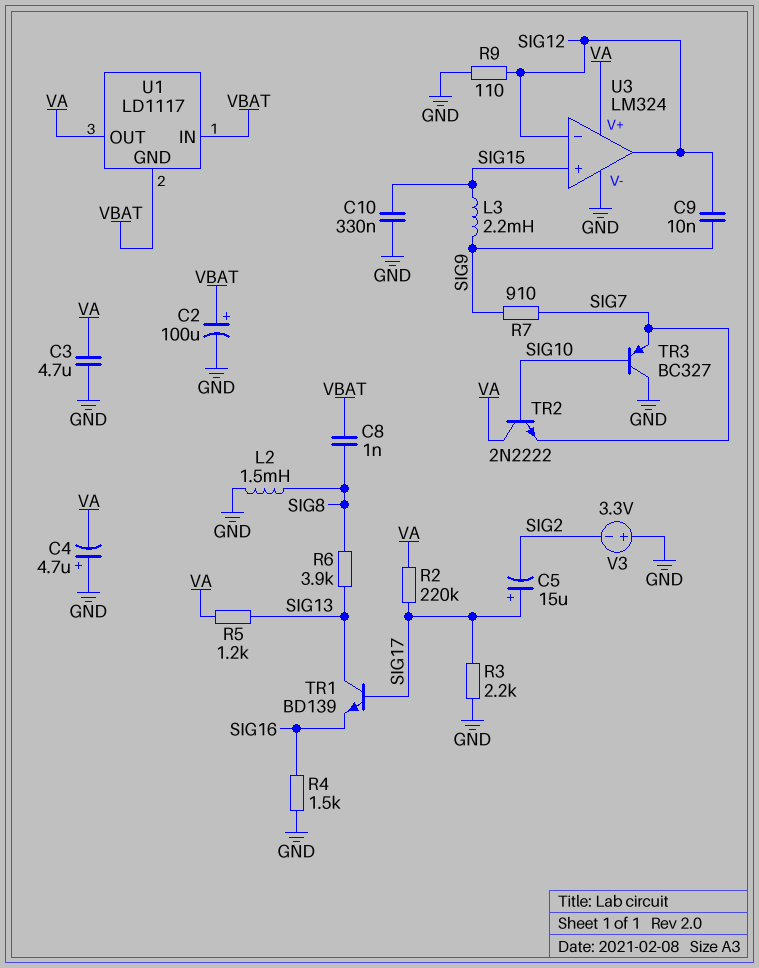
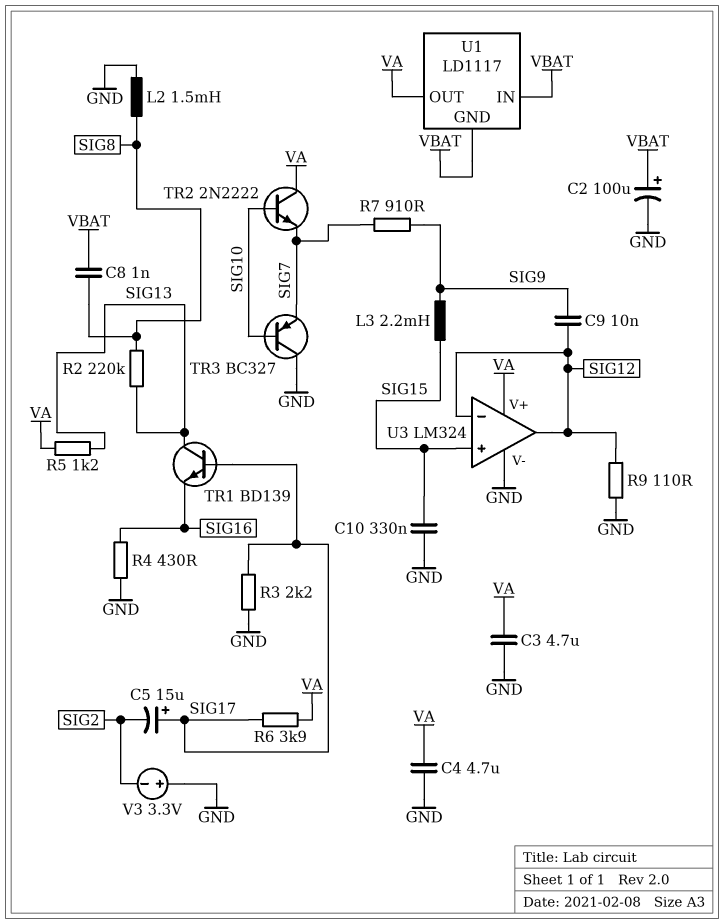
C4: 4.7uF (plus GND, minus VA) -> 4.7uF (GND, VA)
R2: 220k (SIG17, VA) -> 220k (SIG8, SIG13)
R4: 1.5k (GND, SIG16) -> 430 (GND, SIG16)
R6: 3.9k (SIG8, SIG13) -> 3.9k (SIG17, VA)

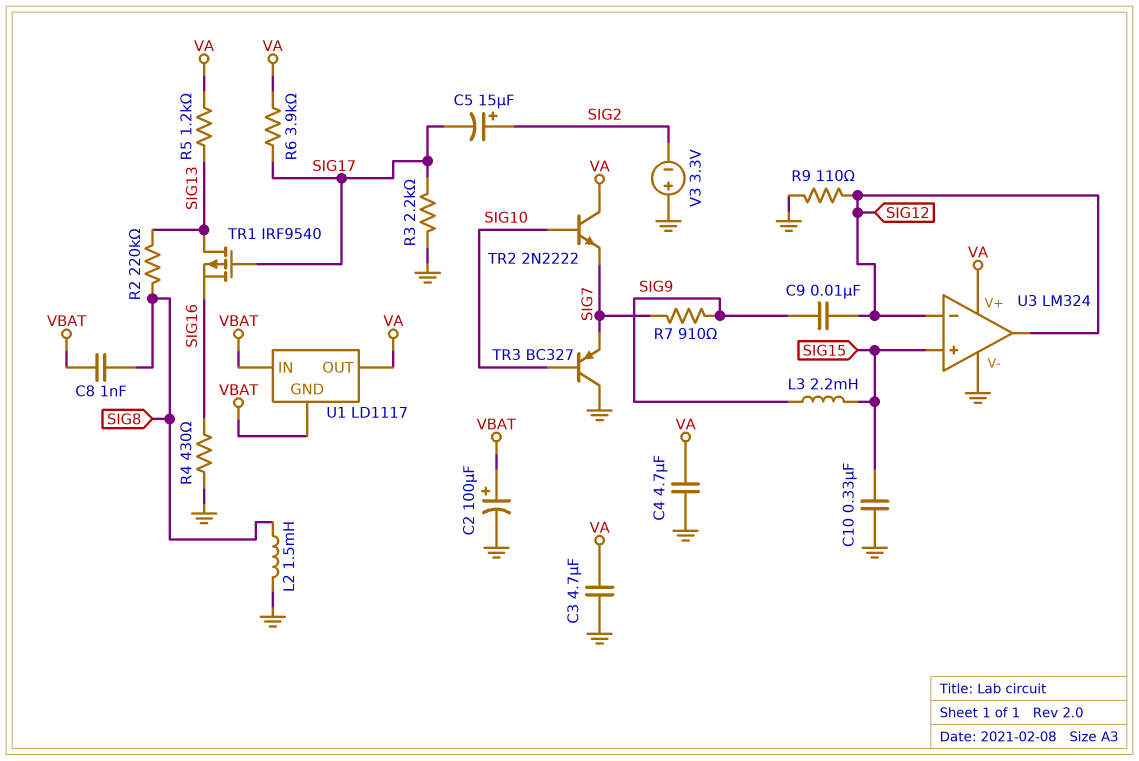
C5: 15uF (plus SIG17, minus SIG2) -> 15uF (plus SIG2, minus SIG17)
TR1: NPN BD139 (B SIG17, C SIG13, E SIG16) -> PMOS IRF9540 (G SIG17, D SIG13, S SIG16)

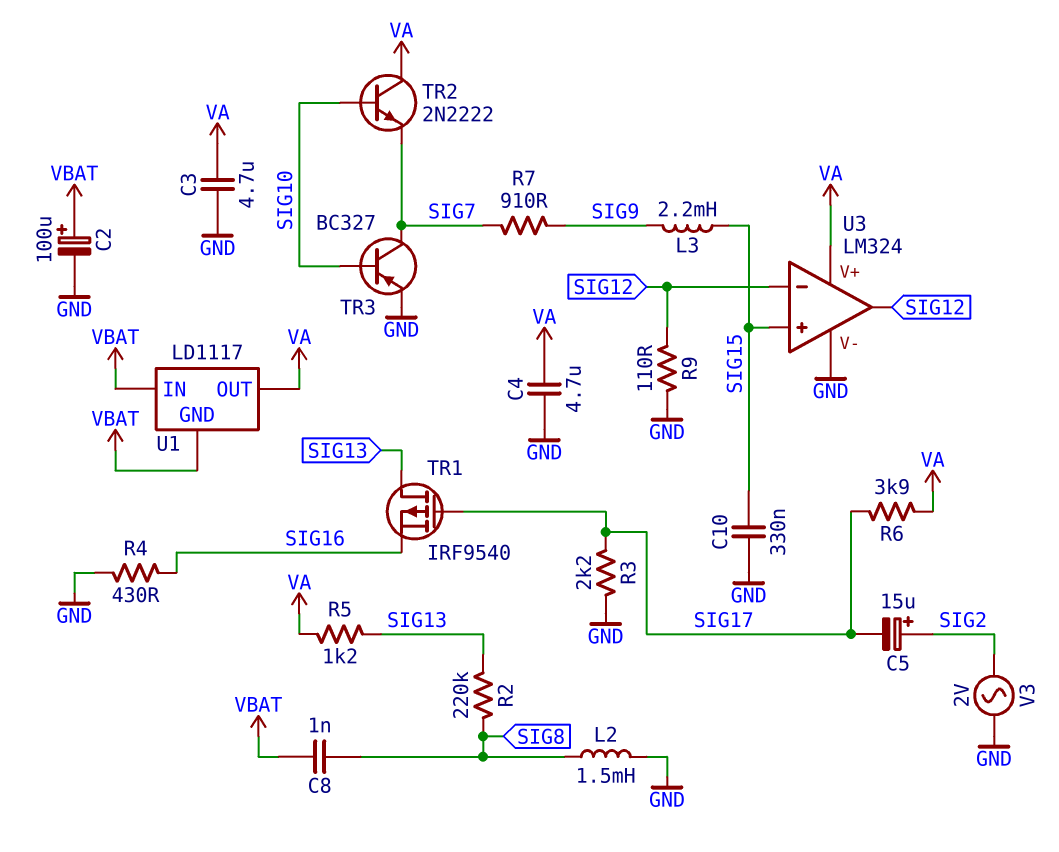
C9: 10nF (SIG9, SIG12) -> none
TR3: PNP BC327 (B SIG10, C GND, E SIG7) -> PNP BC327 (B SIG10, C SIG7, E GND)
V3: 3.3V (plus GND, minus SIG2) -> AC 2V (GND, SIG2)

